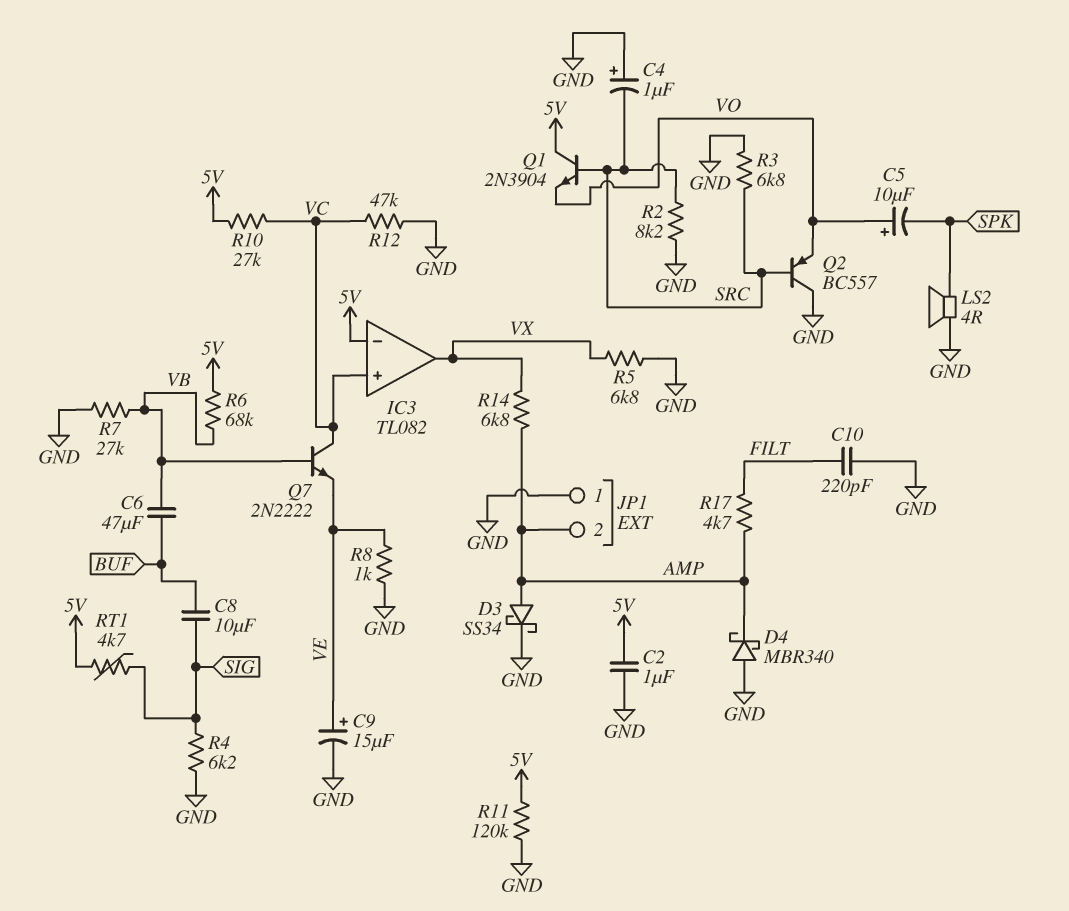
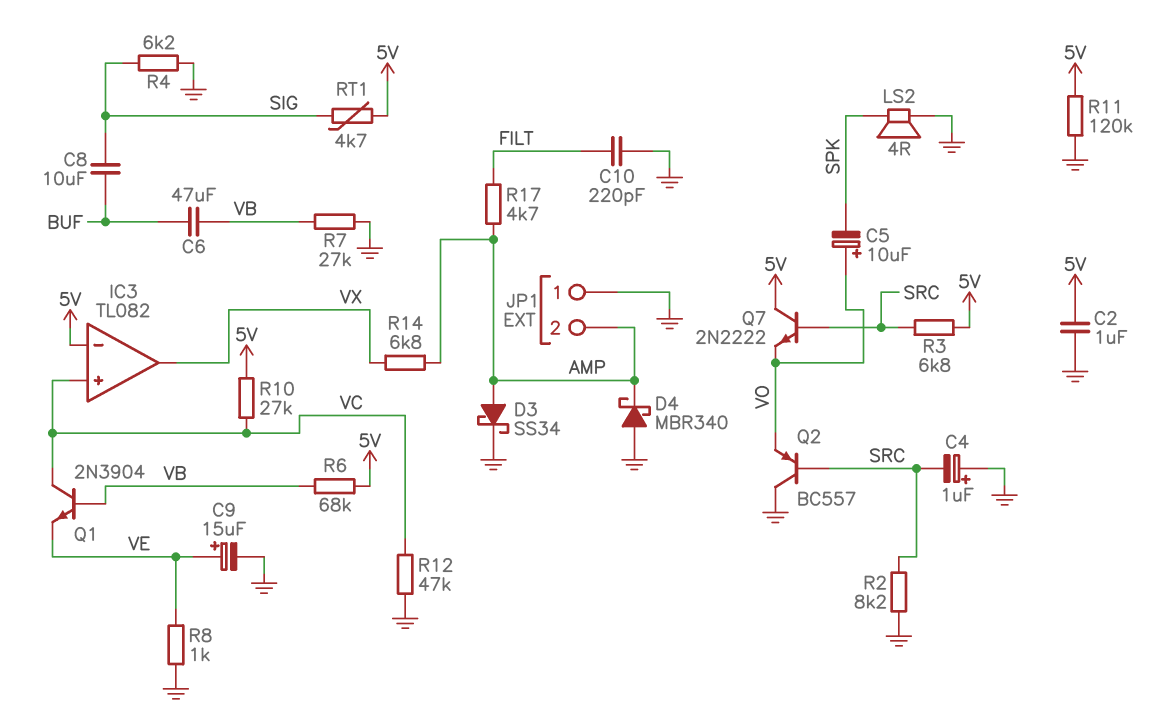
Q1: NPN 2N3904 (B SRC, C 5V, E VO) -> NPN 2N3904 (B VB, C VC, E VE)
Q7: NPN 2N2222 (B VB, C VC, E VE) -> NPN 2N2222 (B SRC, C 5V, E VO)
R3: 6.8k (GND, SRC) -> 6.8k (5V, SRC)
R5: 6.8k (GND, VX) -> none

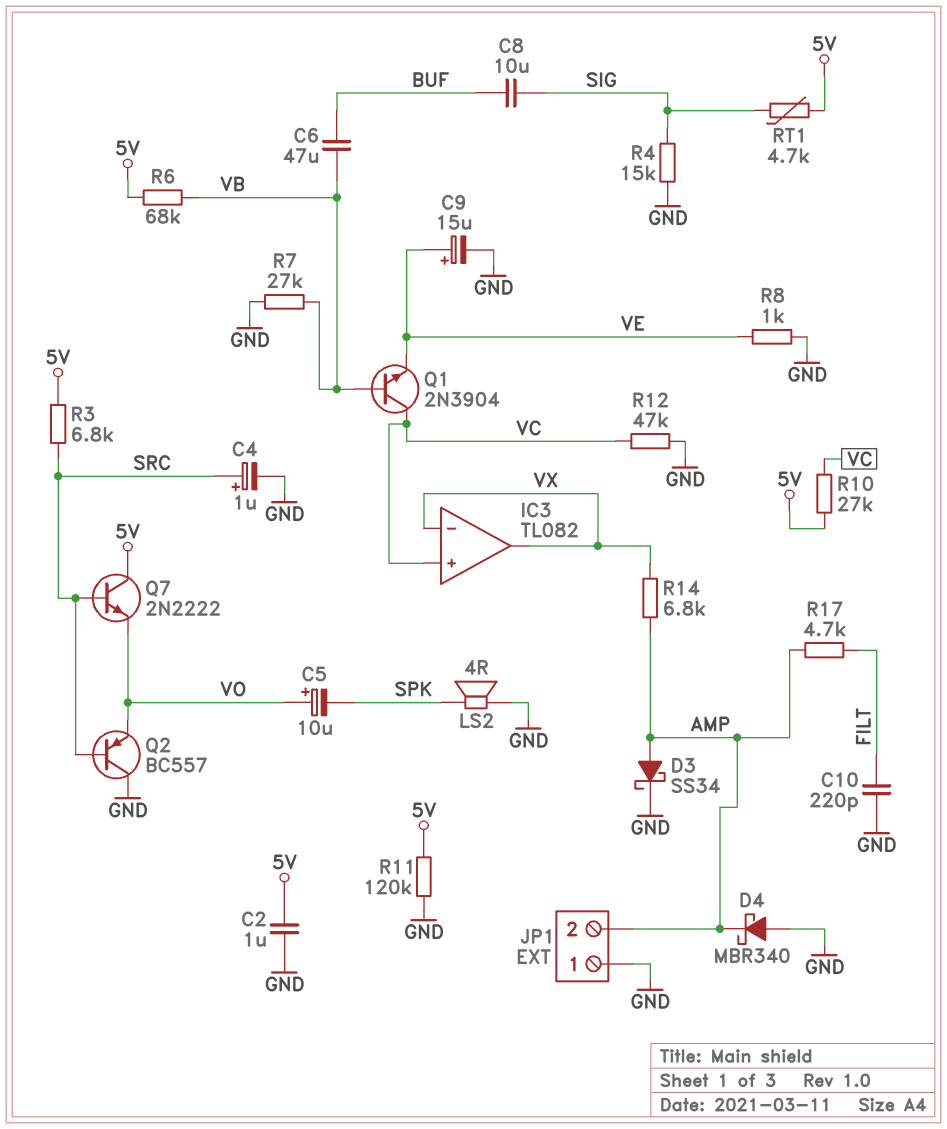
C4: 1uF (plus GND, minus SRC) -> 1uF (plus SRC, minus GND)
IC3 pin in-: 5V -> VX
R2: 8.2k (GND, SRC) -> none
R4: 6.2k (GND, SIG) -> 15k (GND, SIG)

